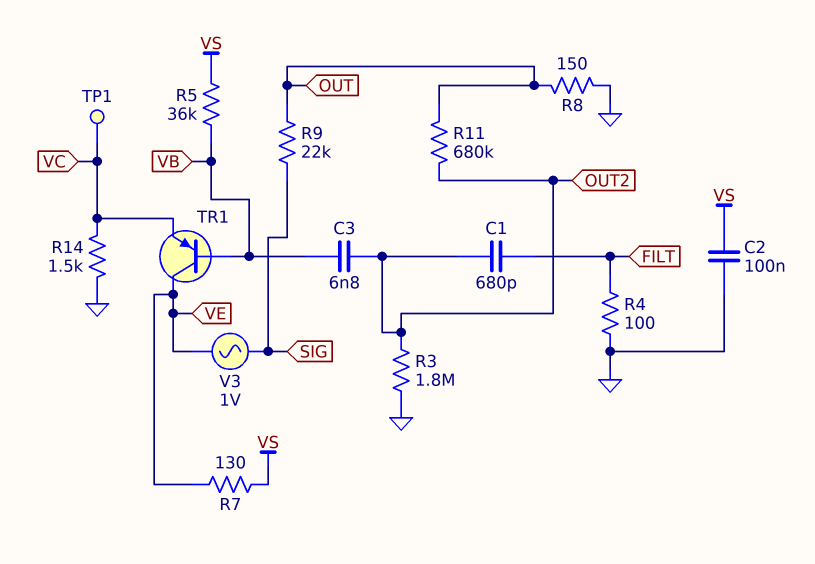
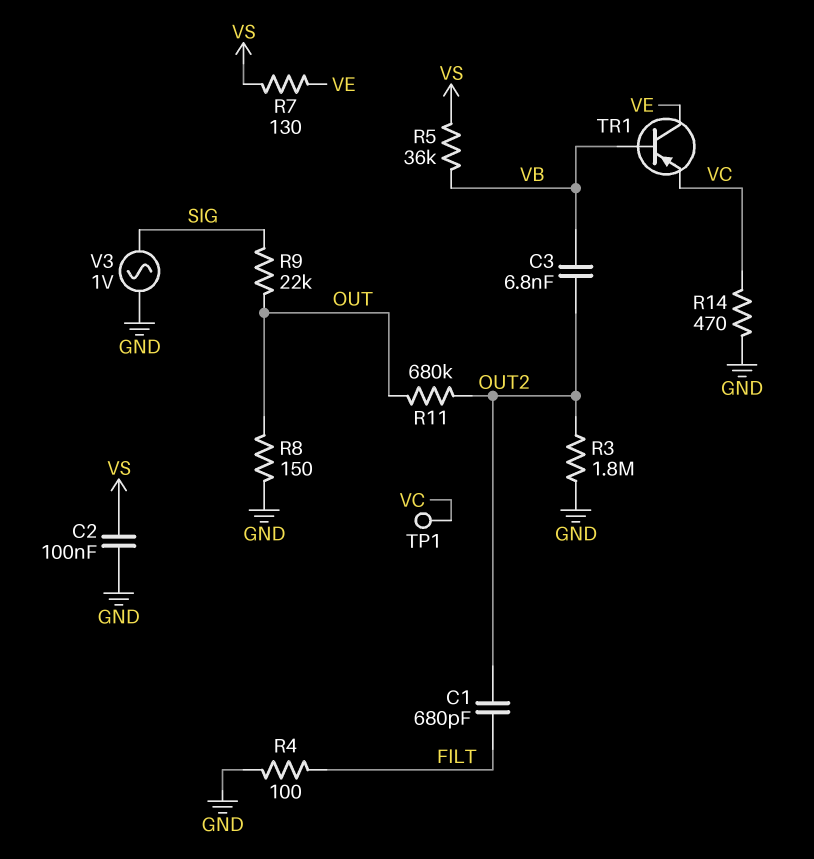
R14: 1.5k (GND, VC) -> 470 (GND, VC)
V3: AC 1V (SIG, VE) -> AC 1V (GND, SIG)

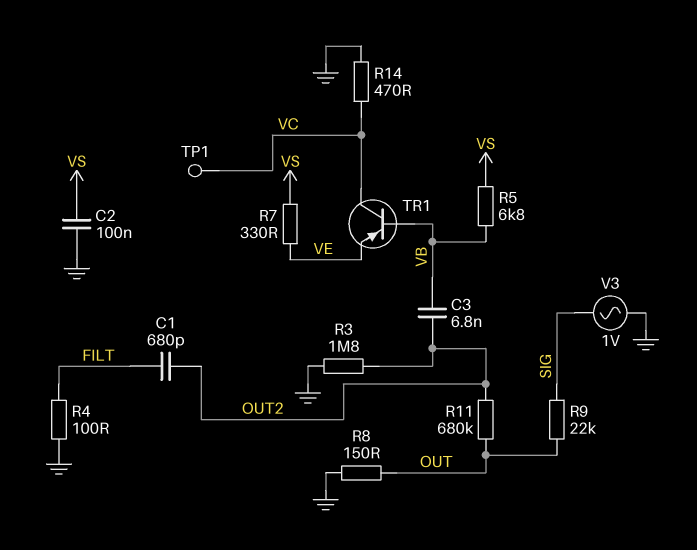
R5: 36k (VB, VS) -> 6.8k (VB, VS)
R7: 130 (VE, VS) -> 330 (VE, VS)
TR1: PNP (B VB, C VE, E VC) -> PNP (B VB, C VC, E VE)

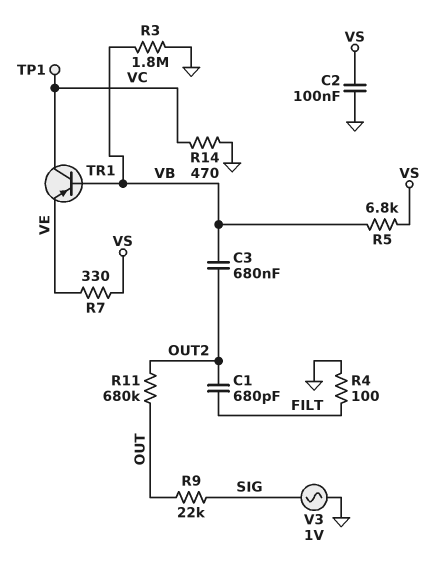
C3: 6.8nF (OUT2, VB) -> 680nF (OUT2, VB)
R3: 1.8M (GND, OUT2) -> 1.8M (GND, VB)
R8: 150 (GND, OUT) -> none

